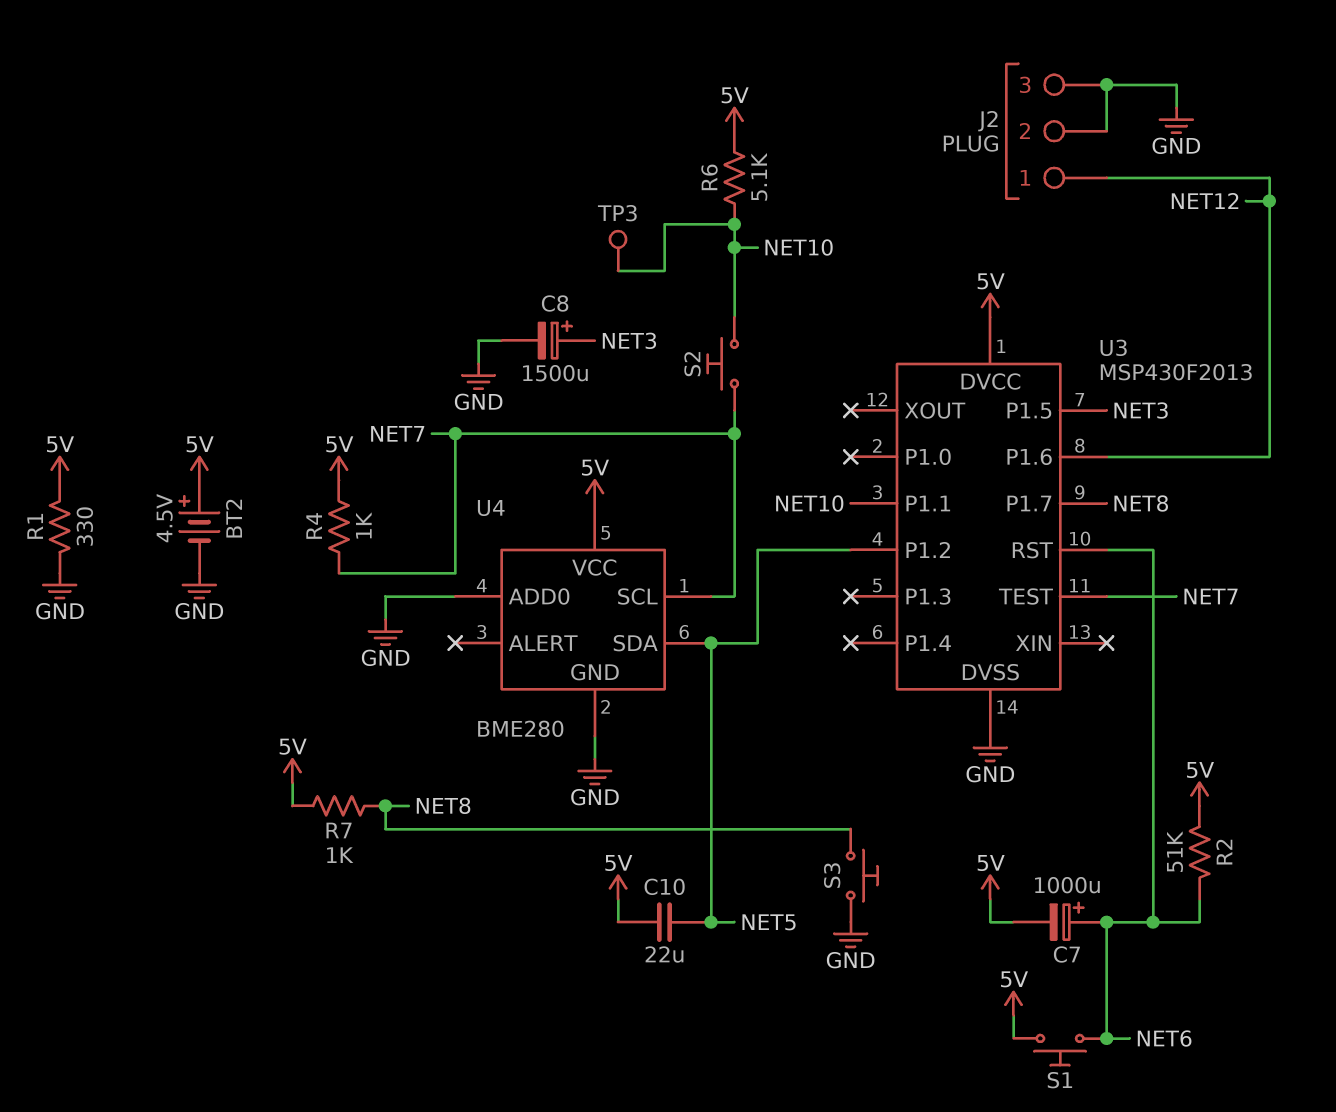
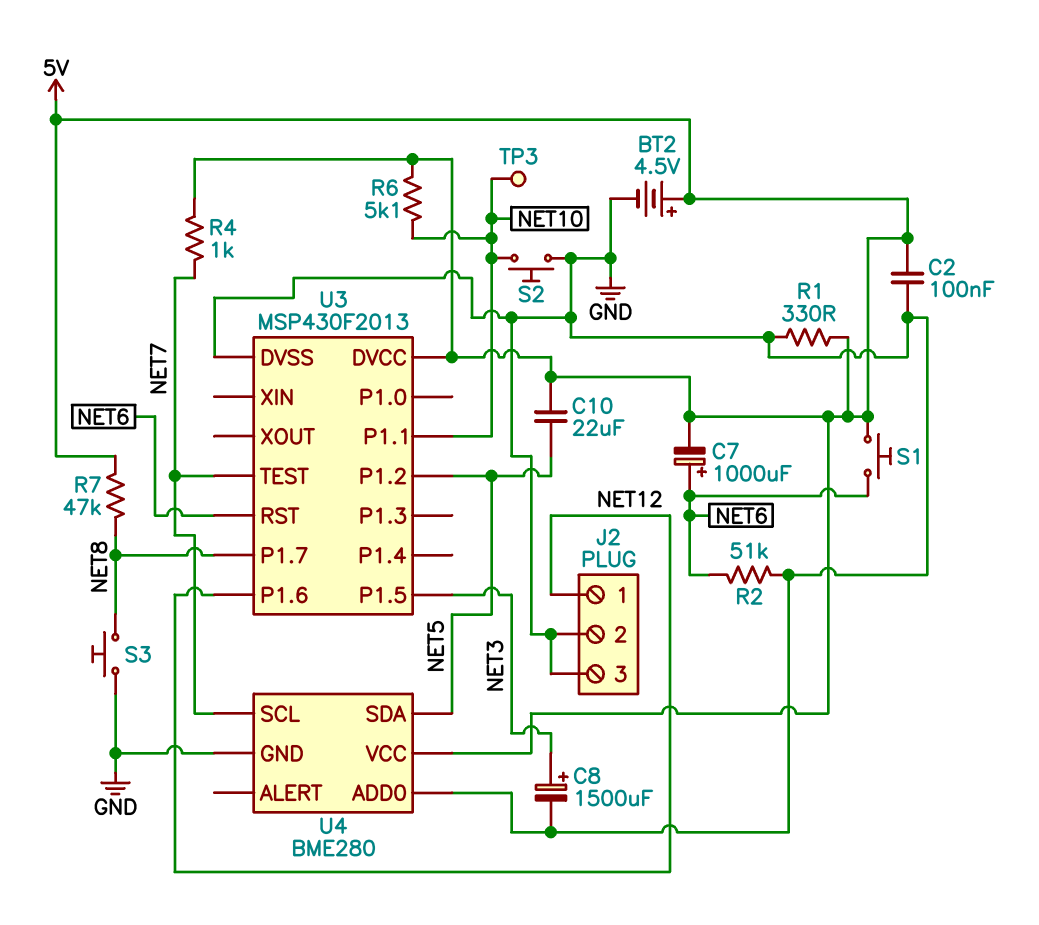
C2: none -> 100nF (5V, GND)
R2: 51k (5V, NET6) -> 51k (GND, NET6)
R7: 1k (5V, NET8) -> 47k (5V, NET8)
S2: button (NET7, NET10) -> button (GND, NET10)

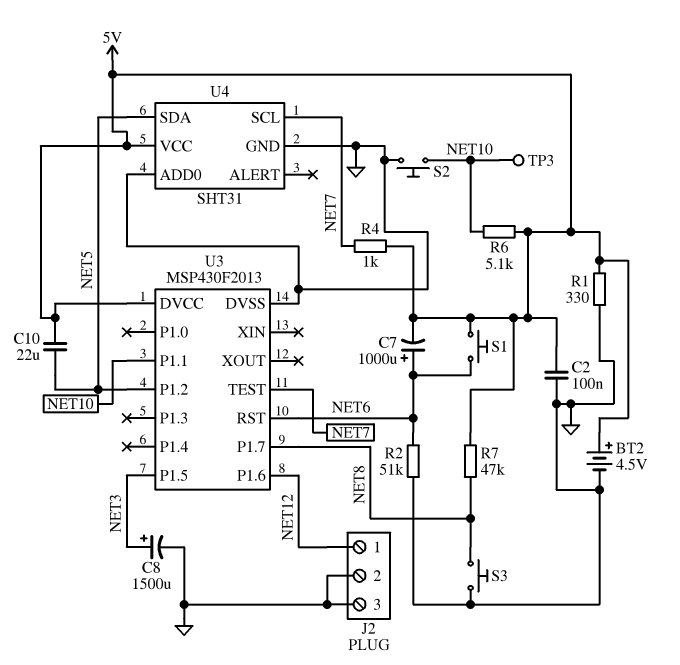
U4: BME280 -> SHT31

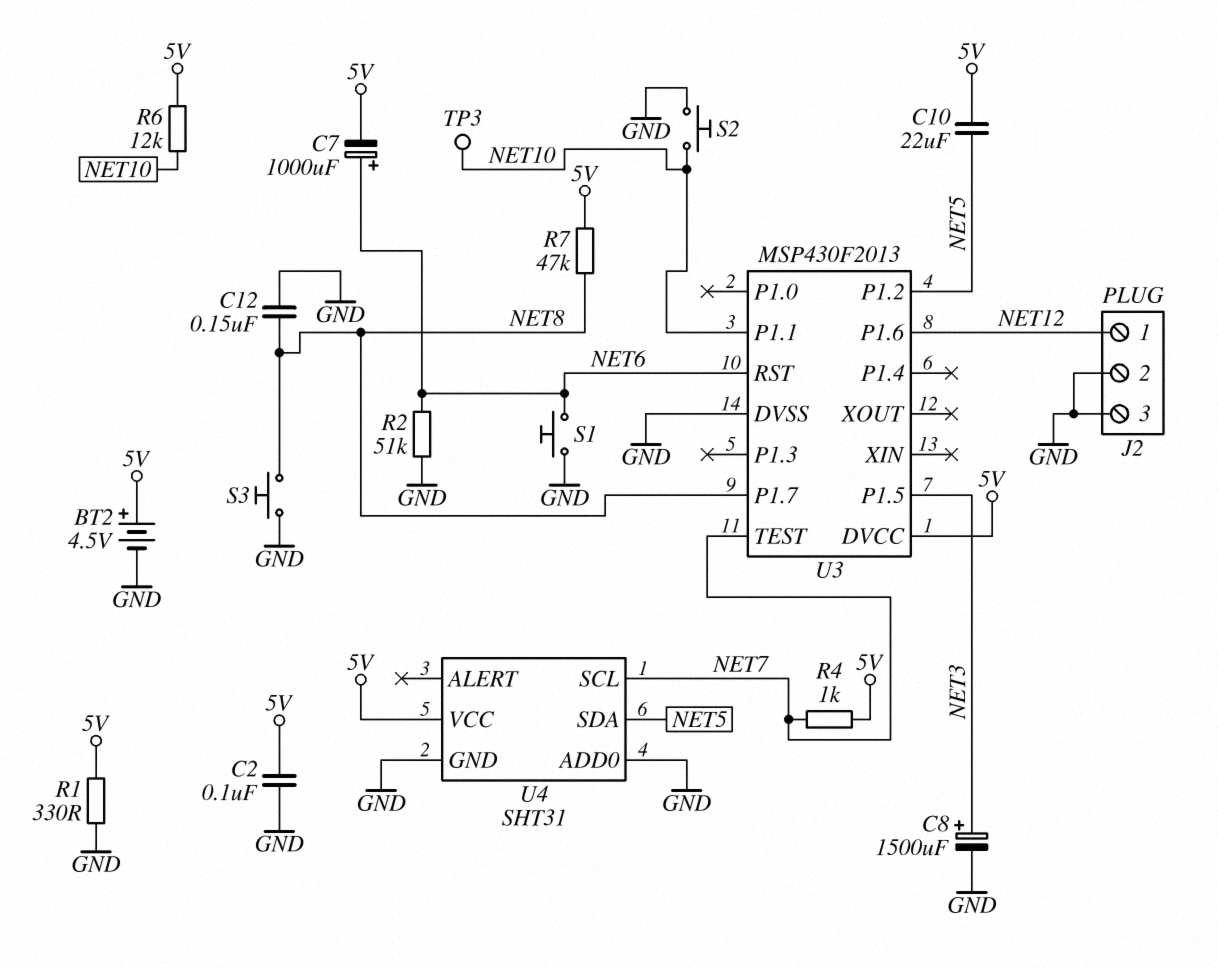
C12: none -> 150nF (GND, NET8)
R6: 5.1k (5V, NET10) -> 12k (5V, NET10)
S1: button (5V, NET6) -> button (GND, NET6)

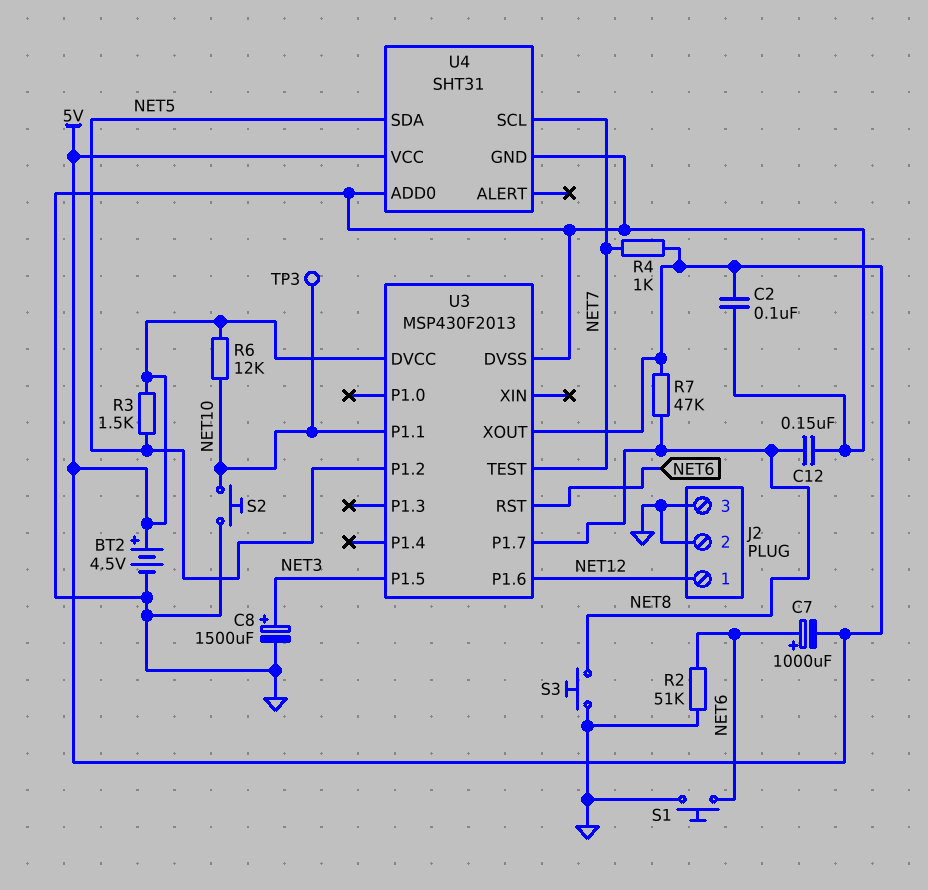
C10: 22uF (5V, NET5) -> none
R1: 330 (5V, GND) -> none
R3: none -> 1.5k (5V, NET5)
U3 pin XOUT: none -> 5V

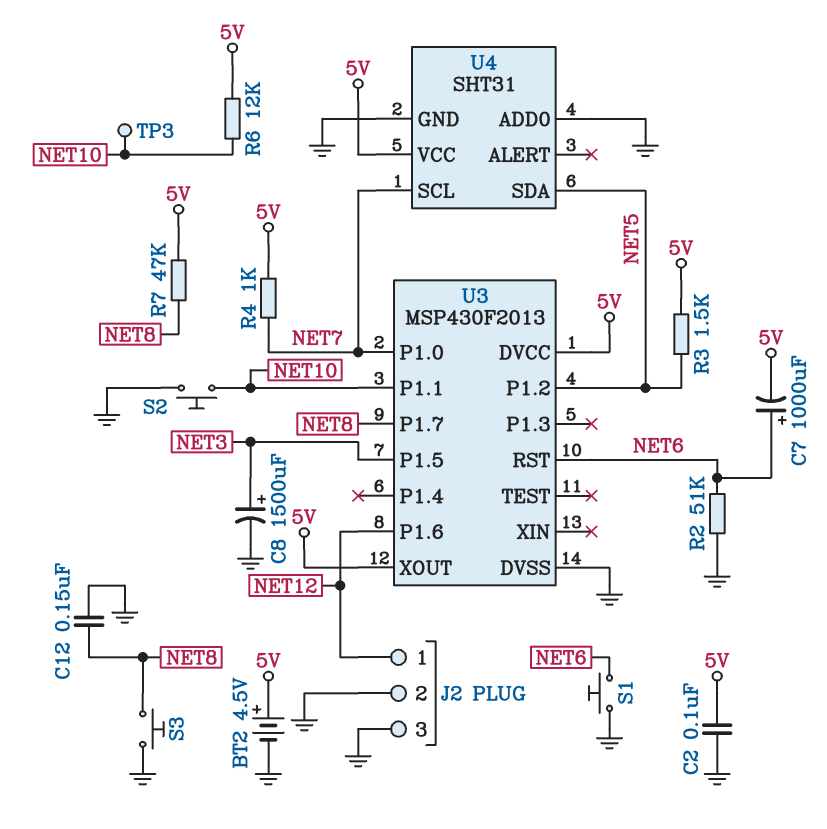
U3 pin P1.0: none -> NET7
U3 pin TEST: NET7 -> none

